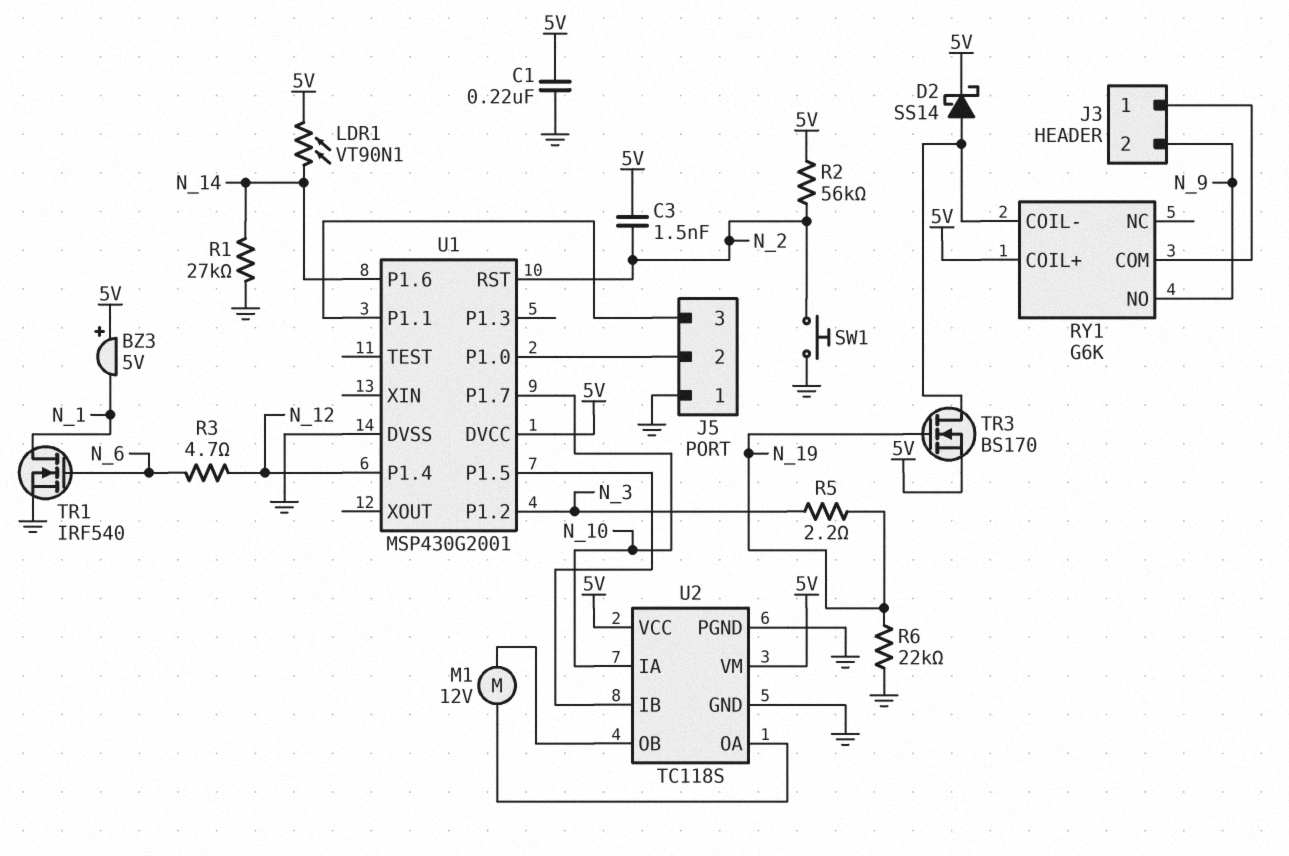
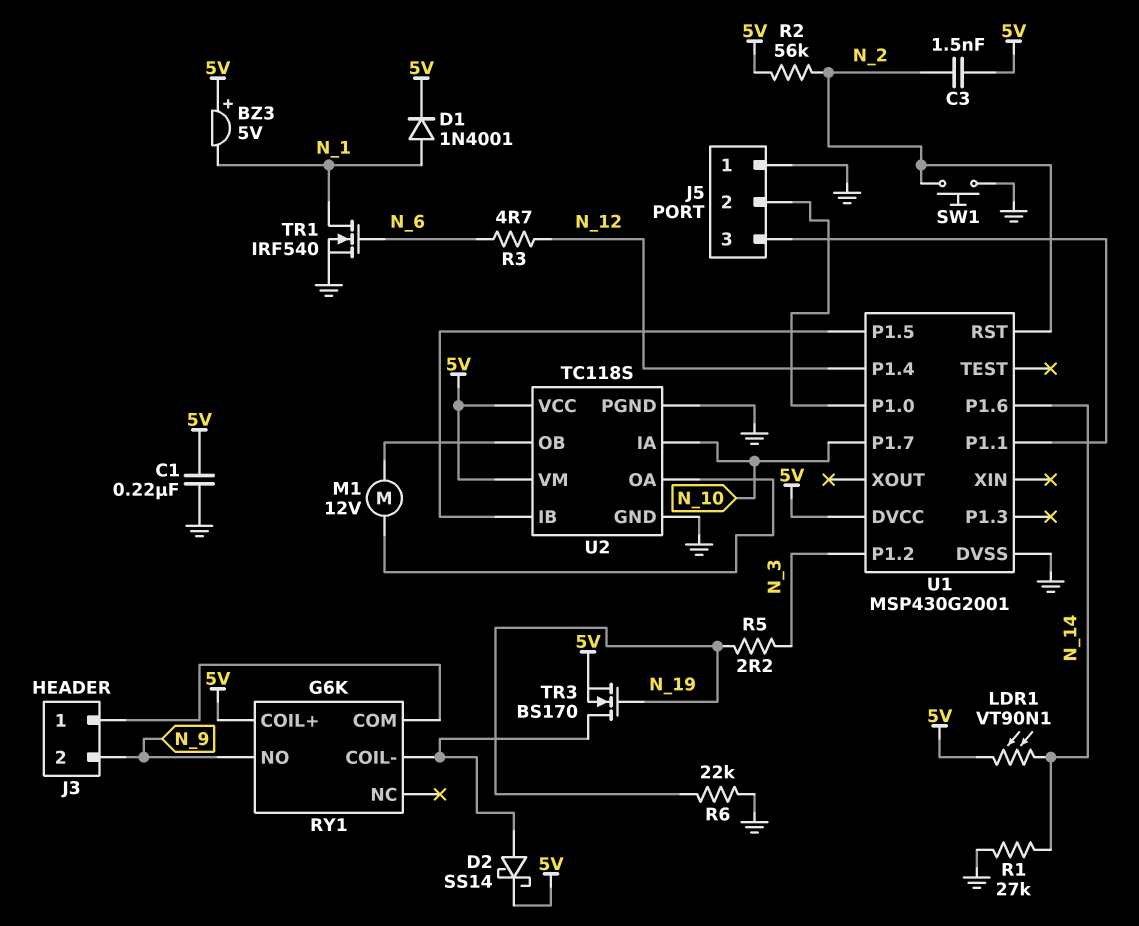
D1: none -> diode 1N4001 (A N_1, K 5V)

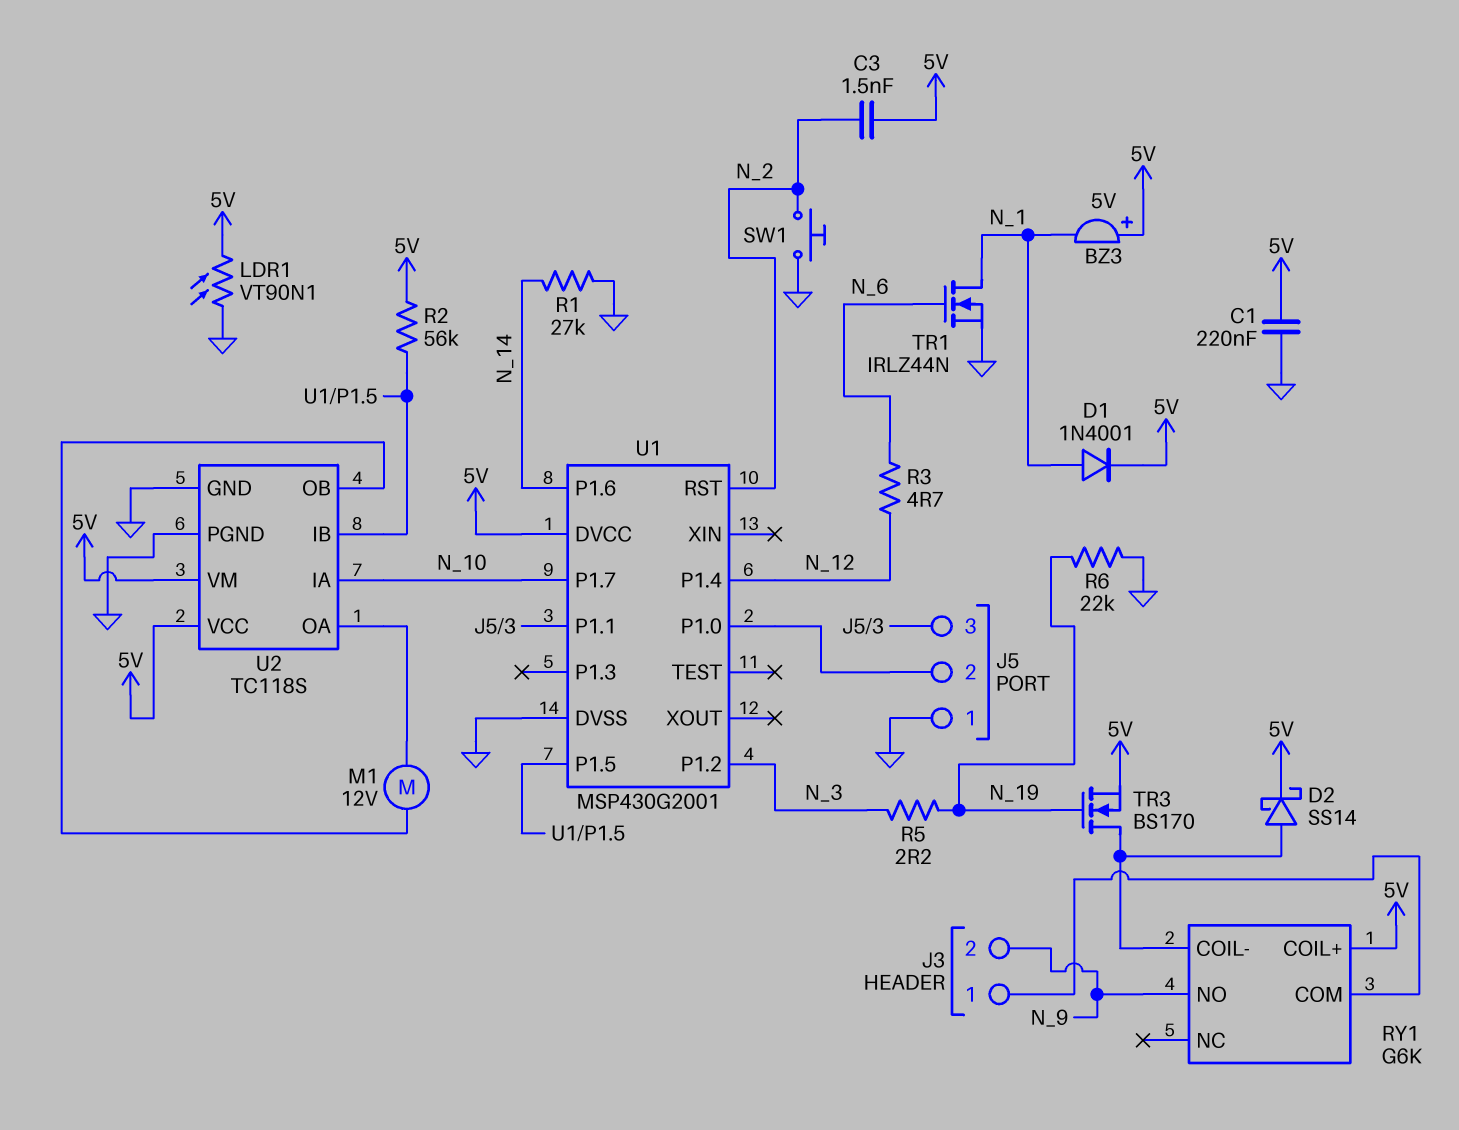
LDR1: VT90N1 (5V, N_14) -> VT90N1 (5V, GND)
R2: 56k (5V, N_2) -> 56k (5V, U1/P1.5)
TR1: NMOS IRF540 (G N_6, D N_1, S GND) -> NMOS IRLZ44N (G N_6, D N_1, S GND)

